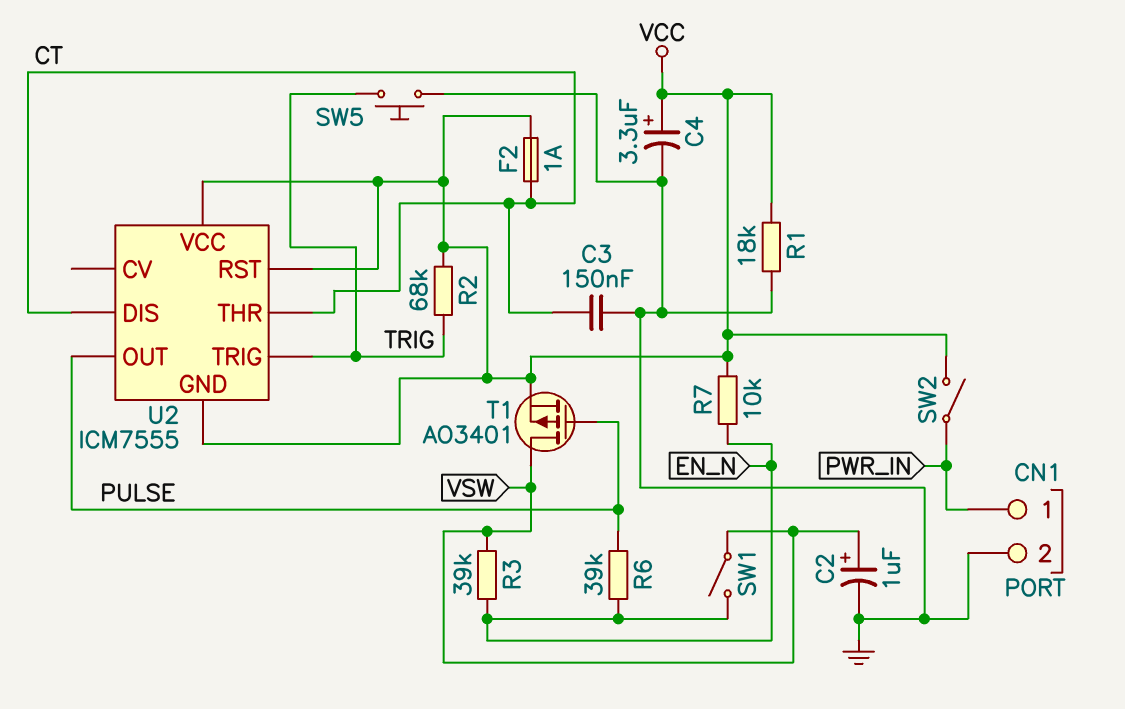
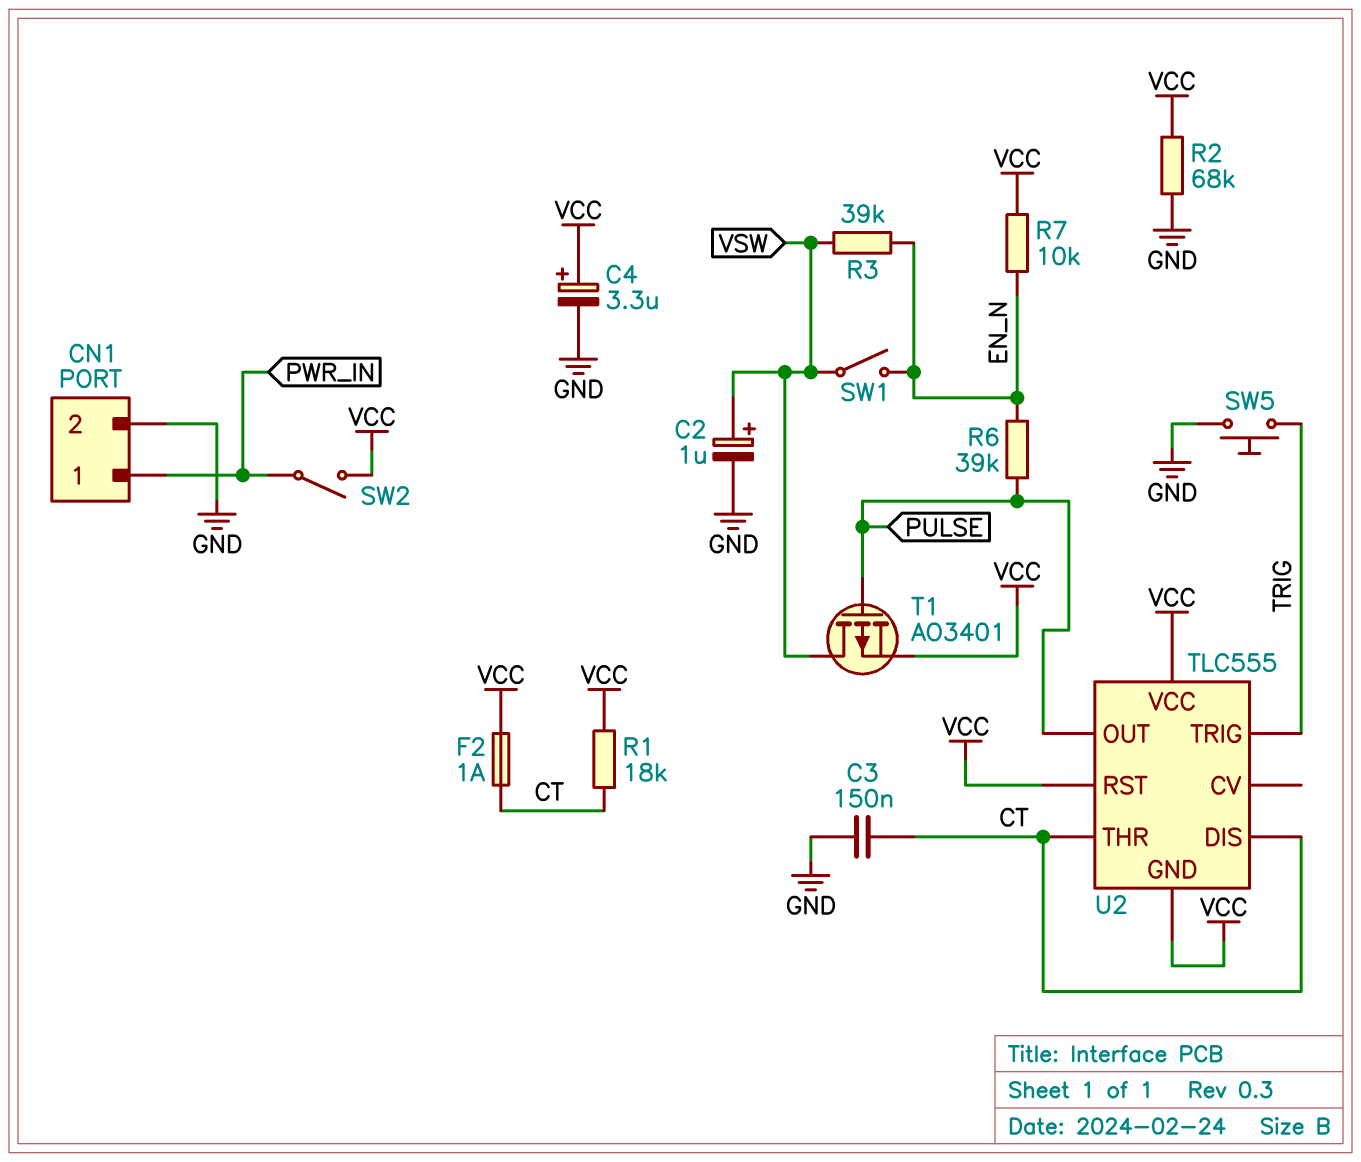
R1: 18k (GND, VCC) -> 18k (CT, VCC)
R2: 68k (TRIG, VCC) -> 68k (GND, VCC)
U2: ICM7555 -> TLC555

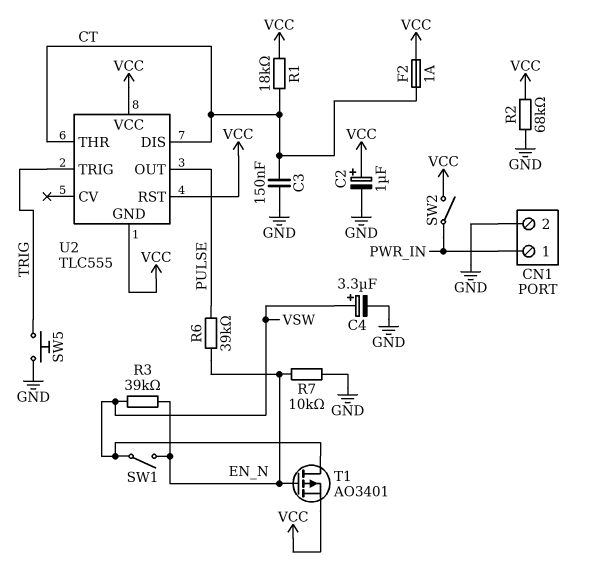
C2: 1uF (plus VSW, minus GND) -> 1uF (plus VCC, minus GND)
C4: 3.3uF (plus VCC, minus GND) -> 3.3uF (plus VSW, minus GND)
R7: 10k (EN_N, VCC) -> 10k (EN_N, GND)
T1: PMOS AO3401 (G PULSE, D VSW, S VCC) -> PMOS AO3401 (G EN_N, D VSW, S VCC)

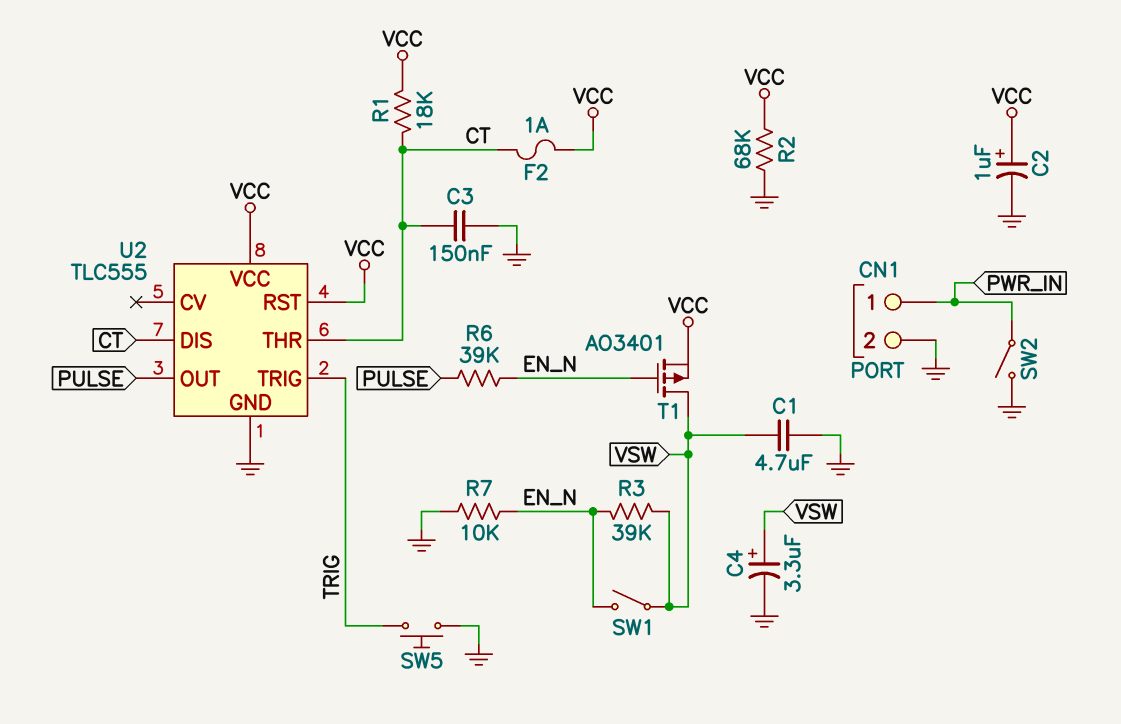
C1: none -> 4.7uF (GND, VSW)
SW2: switch (PWR_IN, VCC) -> switch (GND, PWR_IN)
U2 pin GND: VCC -> GND

